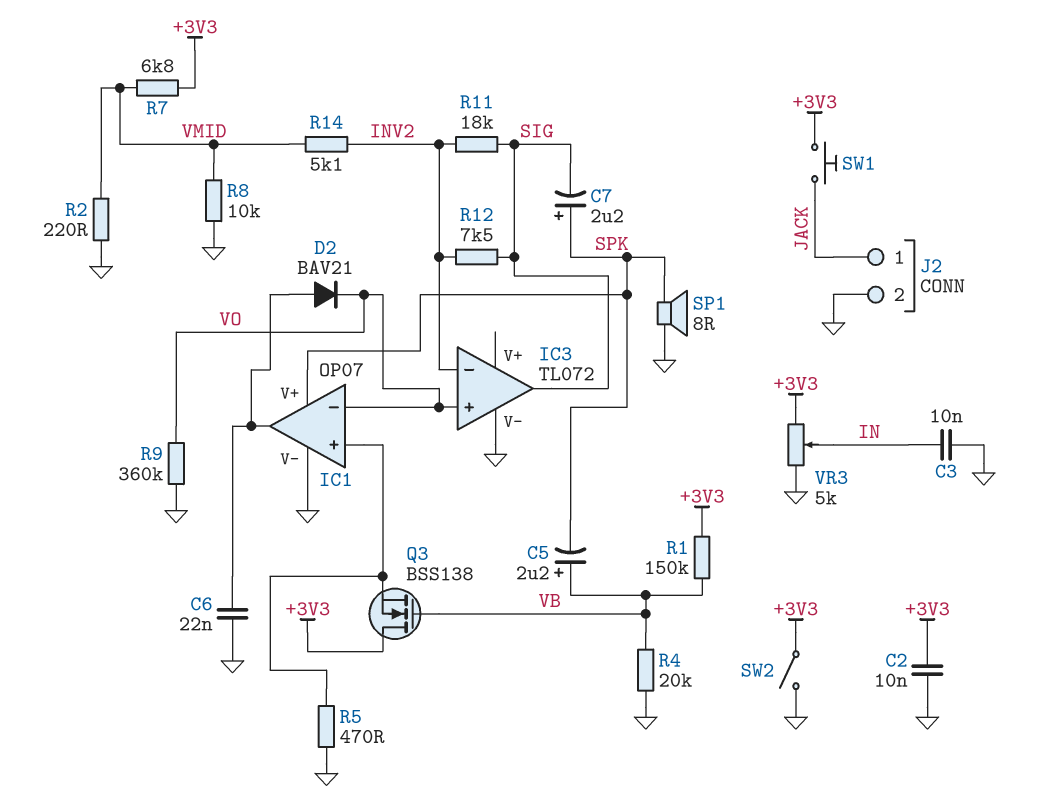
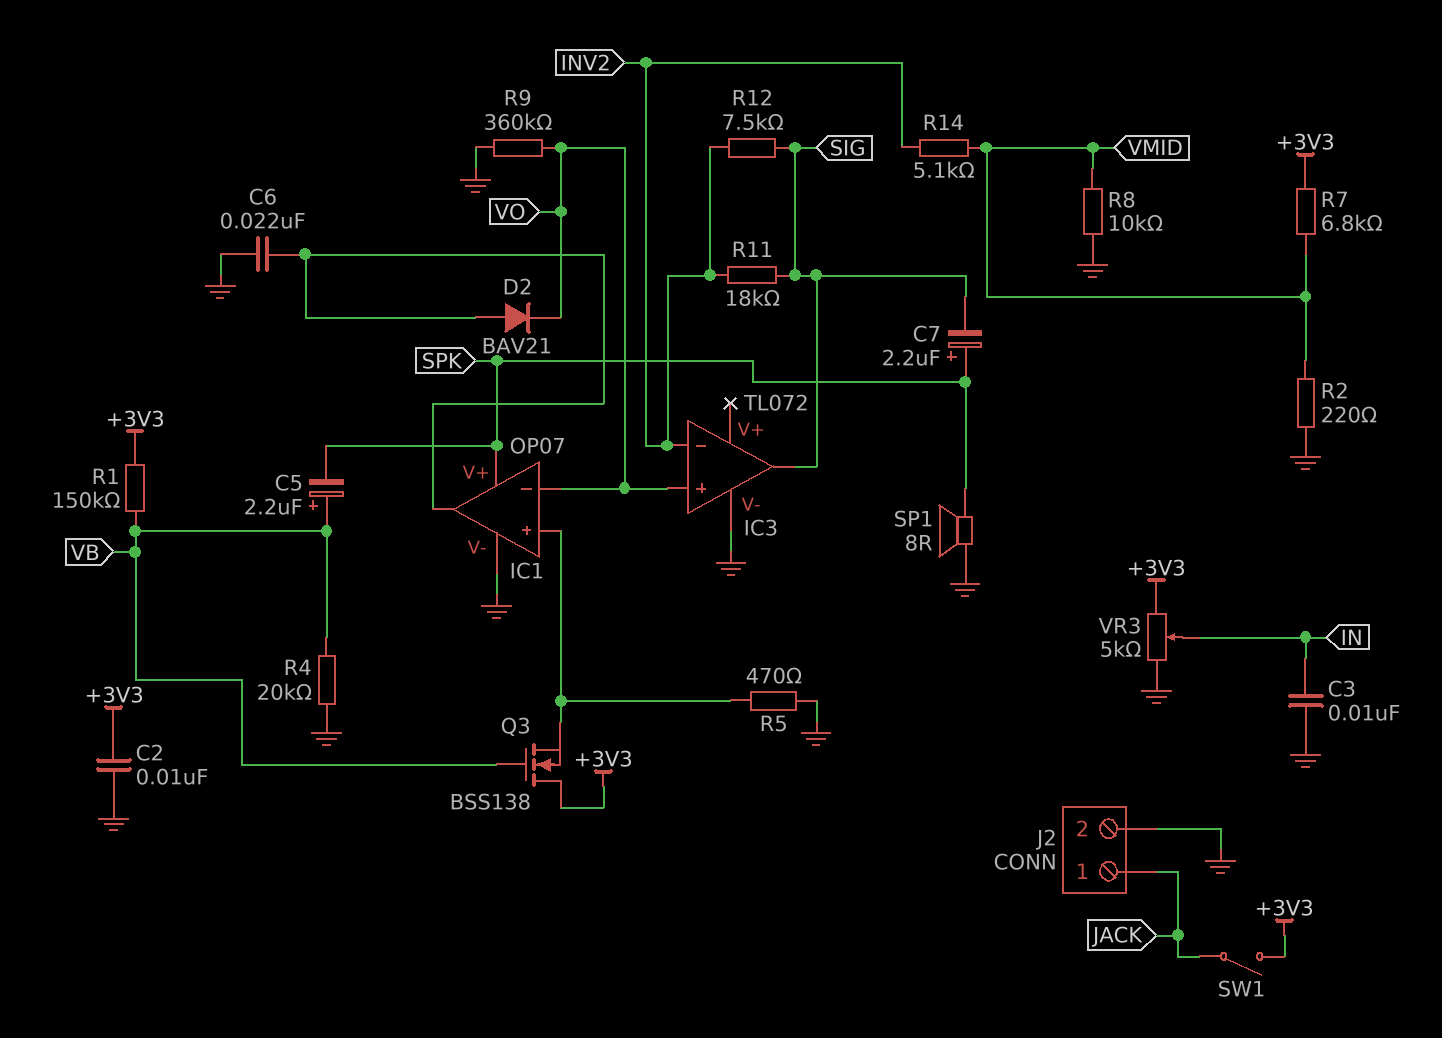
SW1: button (+3V3, JACK) -> switch (+3V3, JACK)
SW2: switch (+3V3, GND) -> none

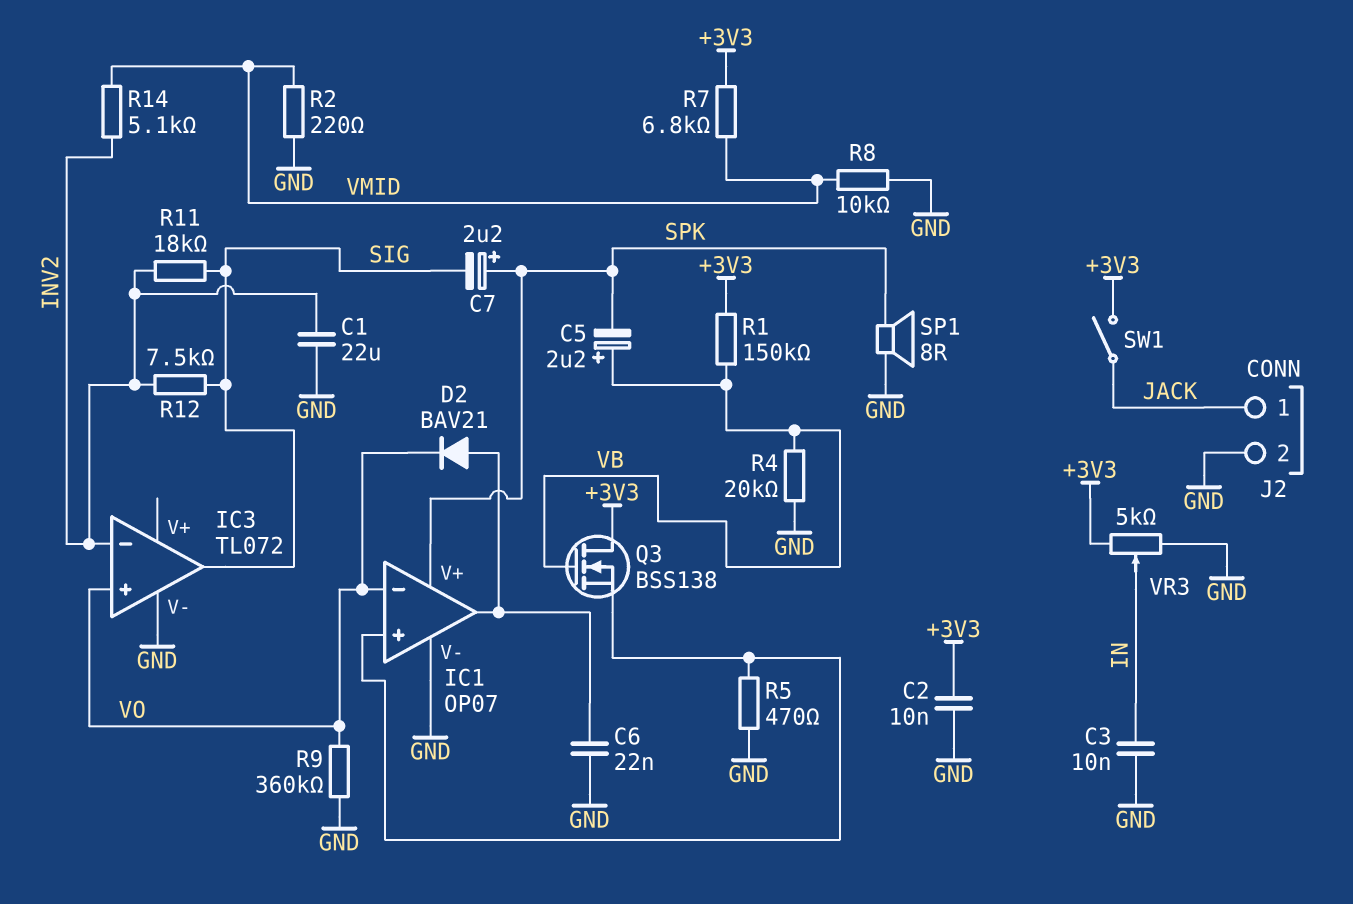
C1: none -> 22uF (GND, INV2)

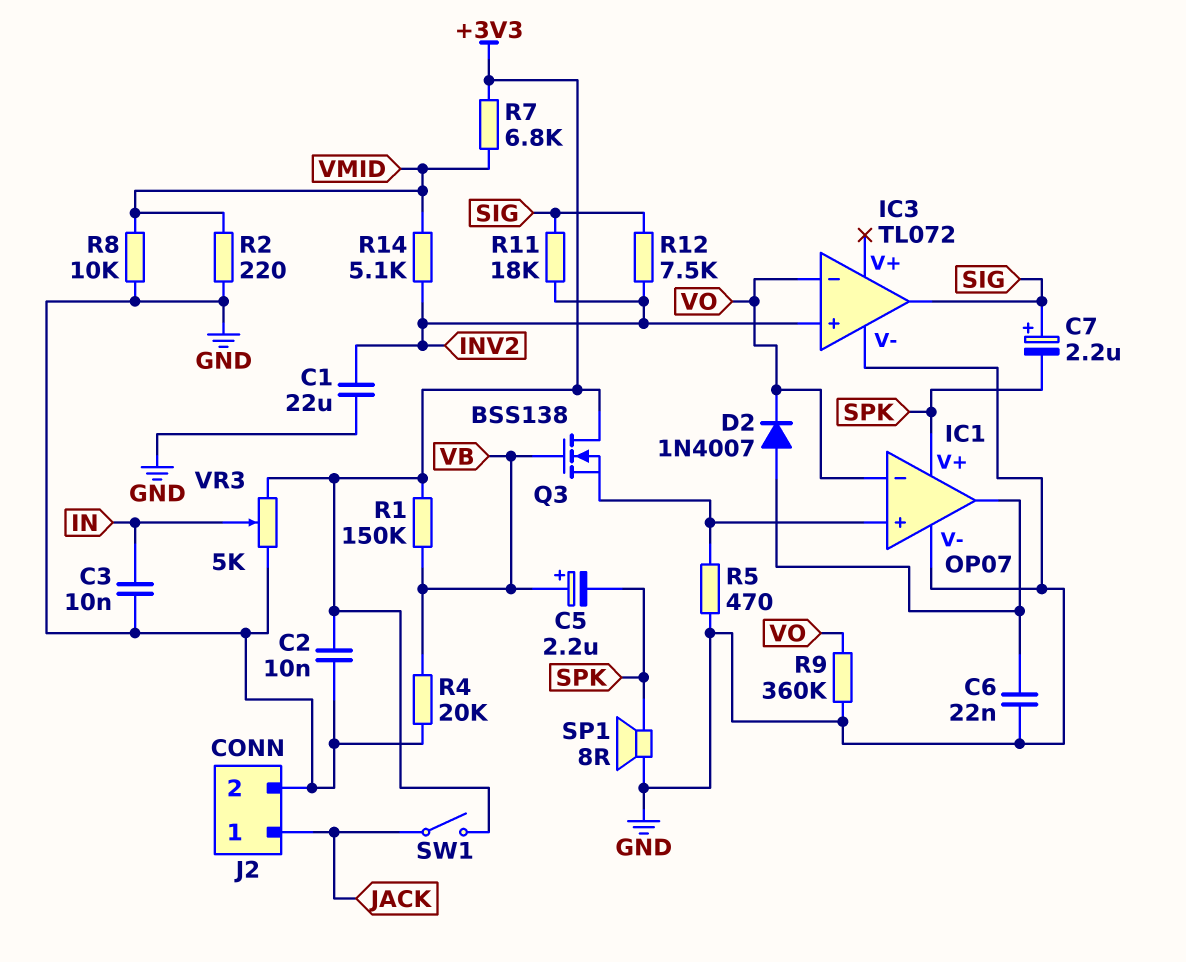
C7: 2.2uF (plus SPK, minus SIG) -> 2.2uF (plus SIG, minus SPK)
D2: diode BAV21 (A IC1/out, K VO) -> diode 1N4007 (A IC1/out, K VO)
IC3 pin in+: VO -> INV2
IC3 pin in-: INV2 -> VO

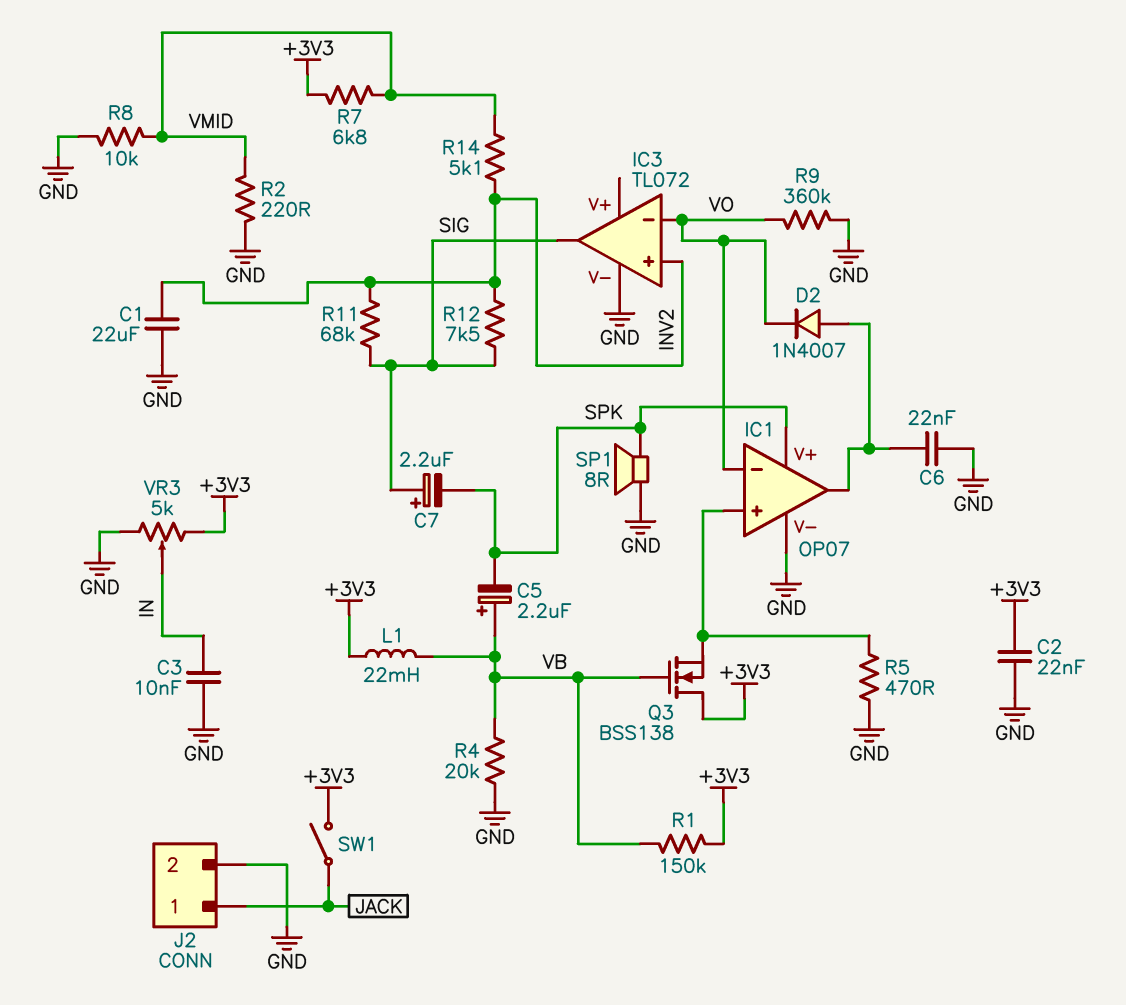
C2: 10nF (+3V3, GND) -> 22nF (+3V3, GND)
L1: none -> 22mH (+3V3, VB)
R11: 18k (INV2, SIG) -> 68k (INV2, SIG)

